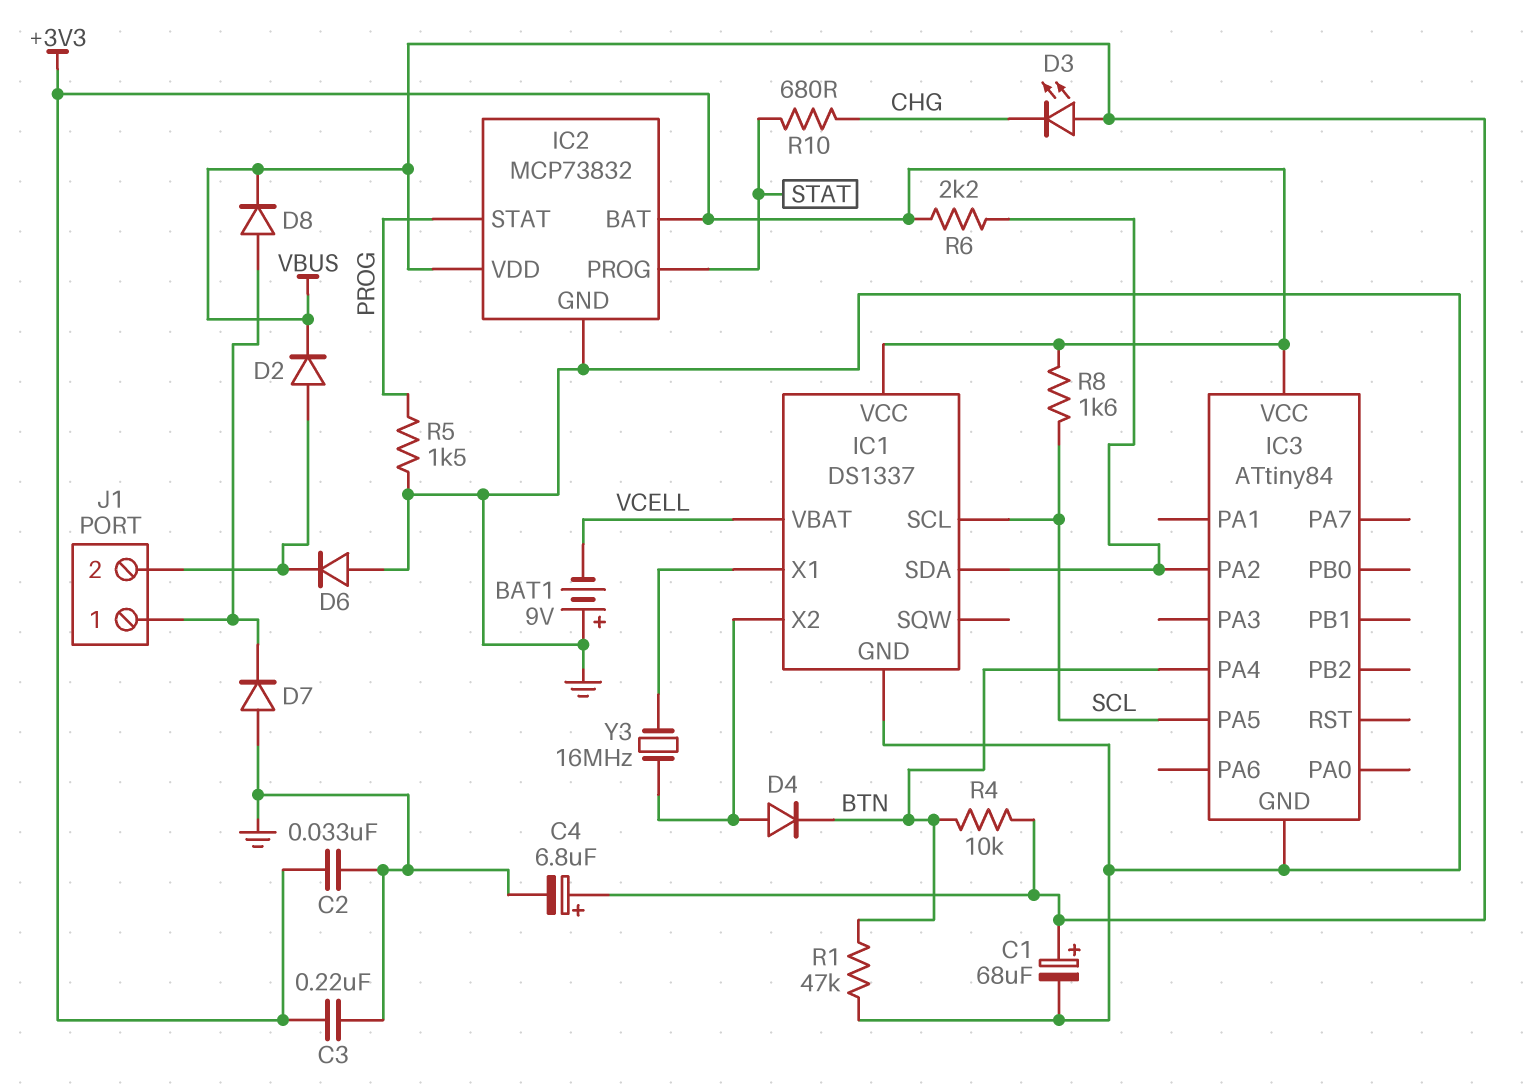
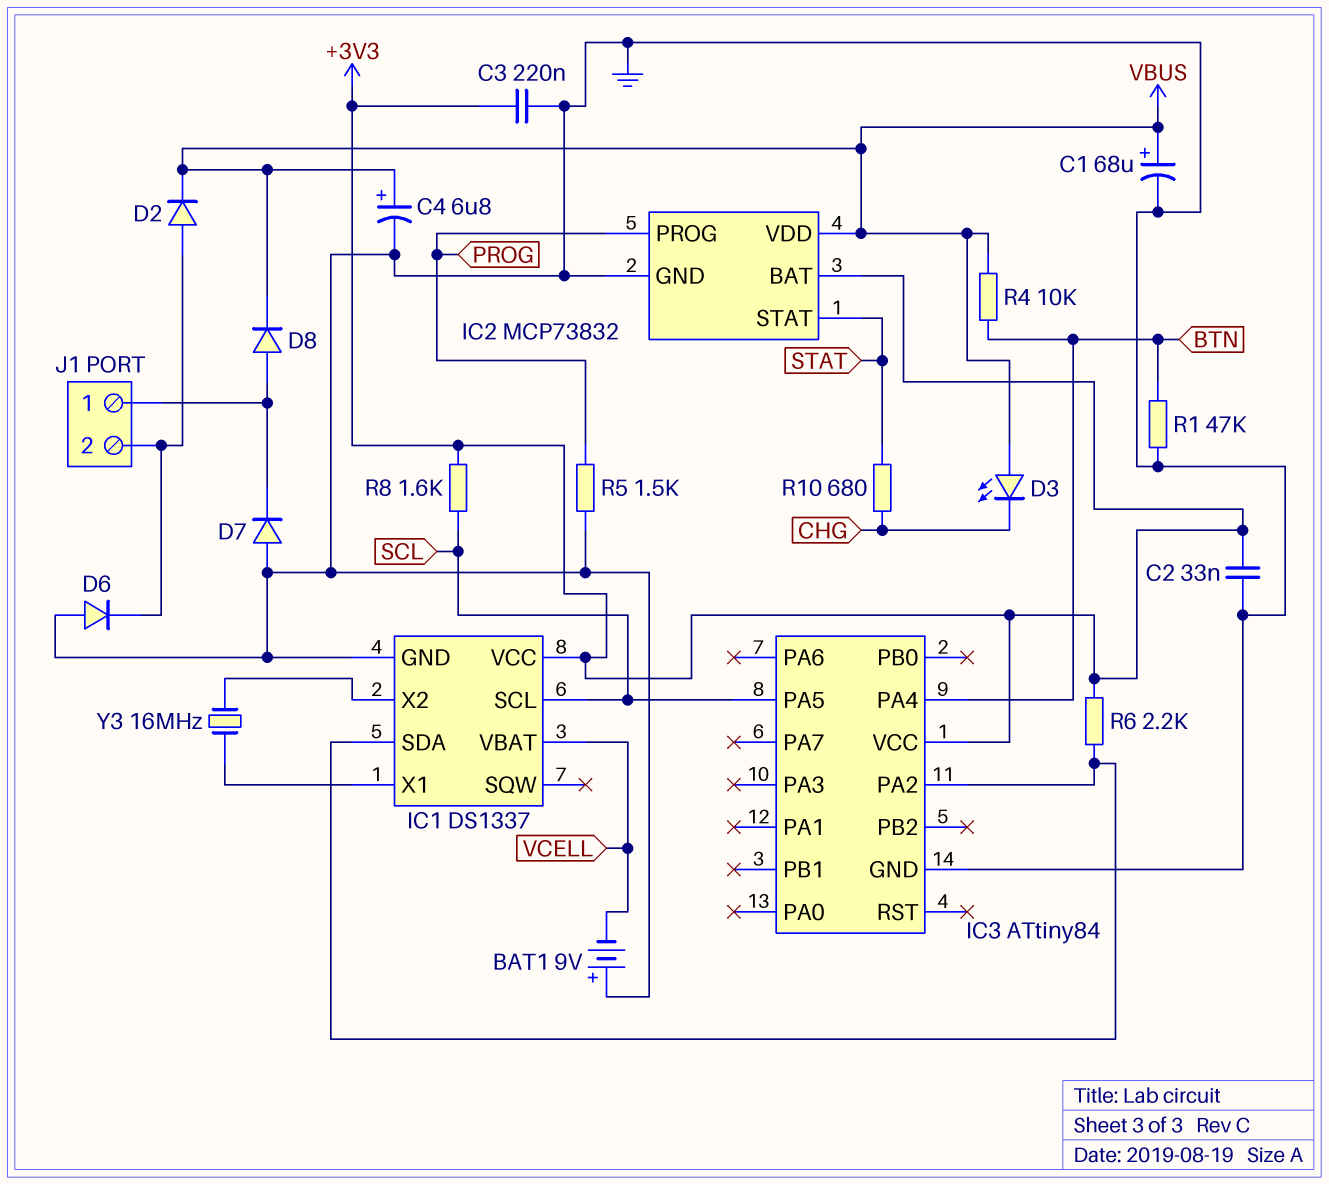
D4: diode (A IC1/X2, K BTN) -> none
IC2 pin PROG: STAT -> PROG
IC2 pin STAT: PROG -> STAT

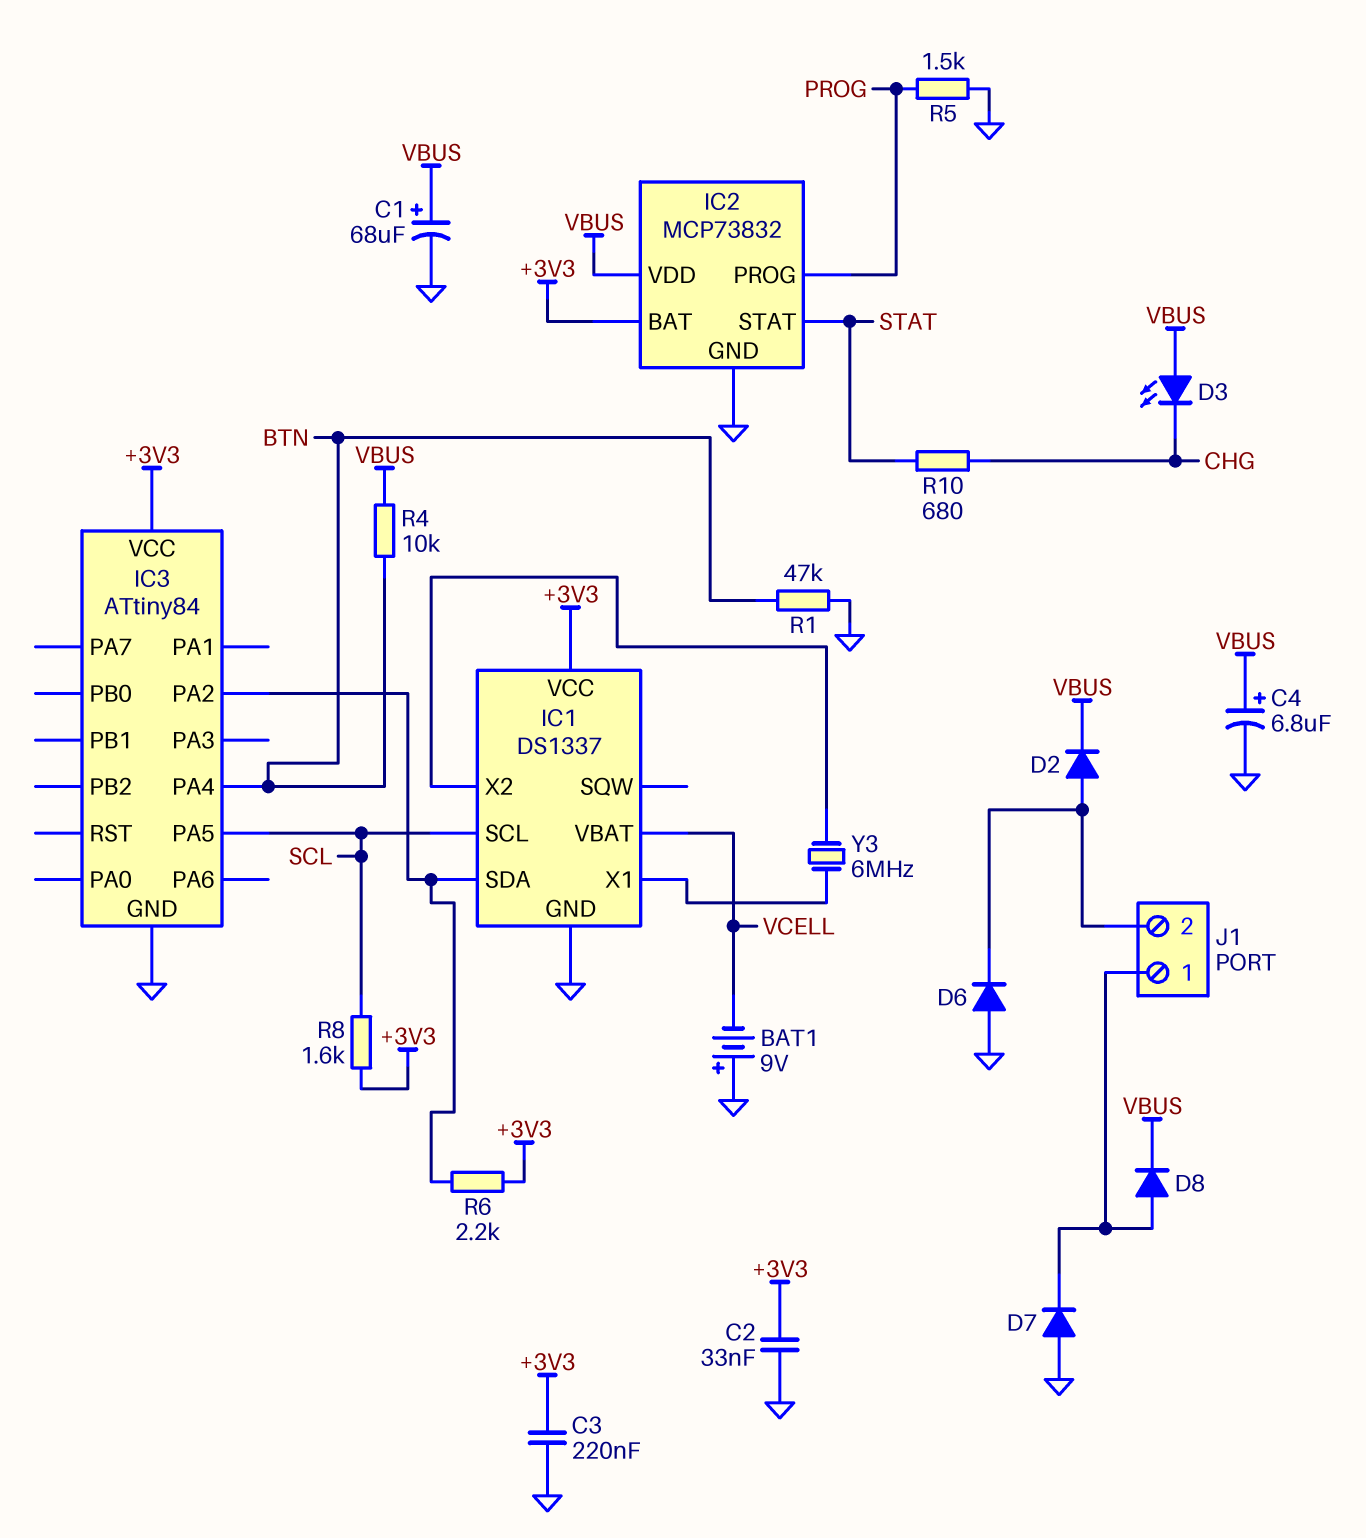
Y3: 16MHz (IC1/X1, IC1/X2) -> 6MHz (IC1/X1, IC1/X2)

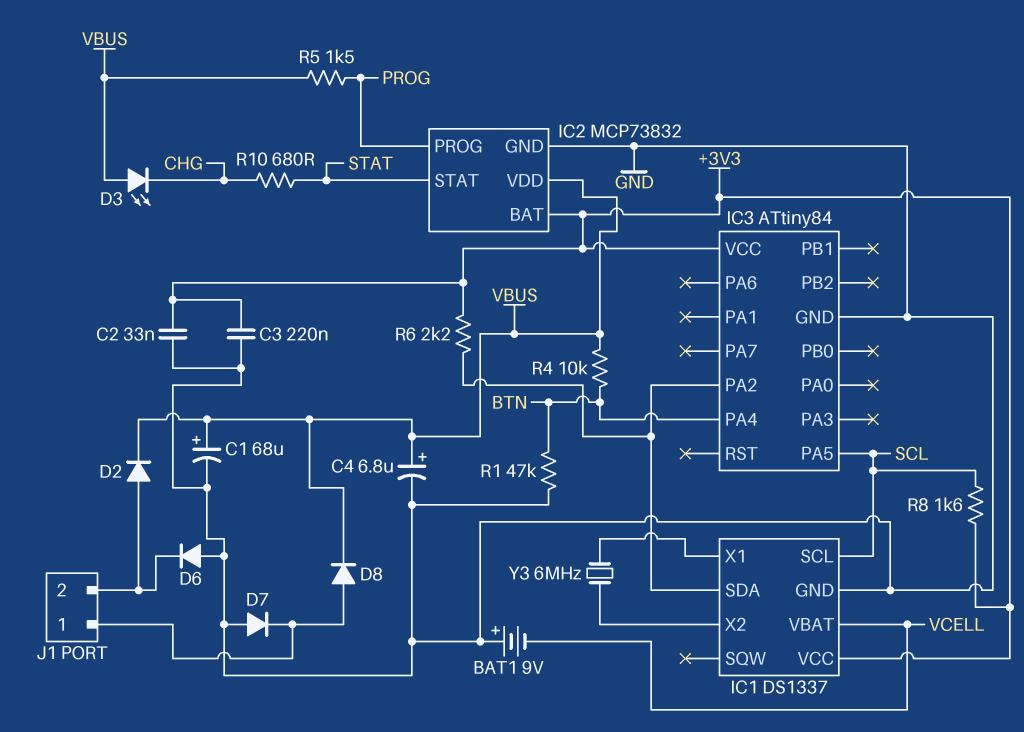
R5: 1.5k (GND, PROG) -> 1.5k (PROG, VBUS)

